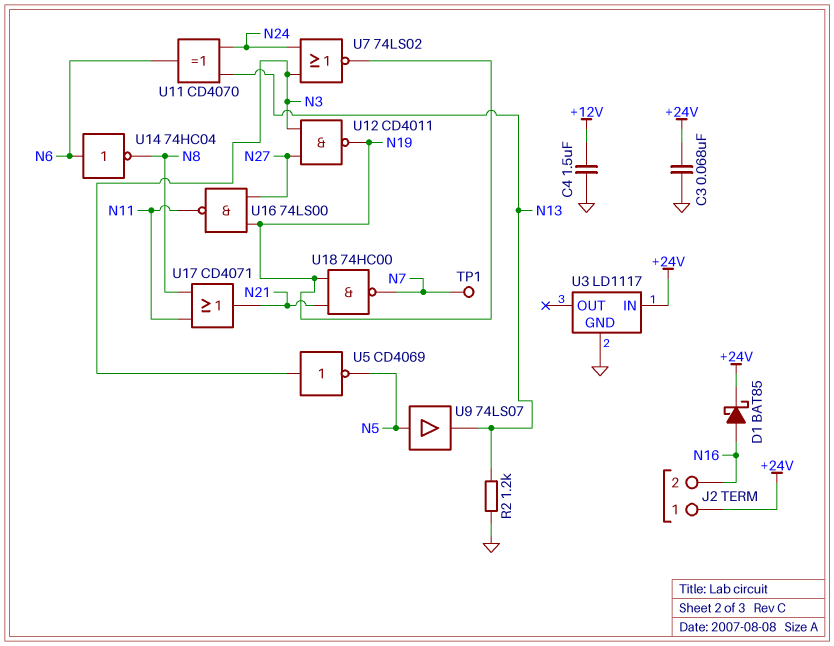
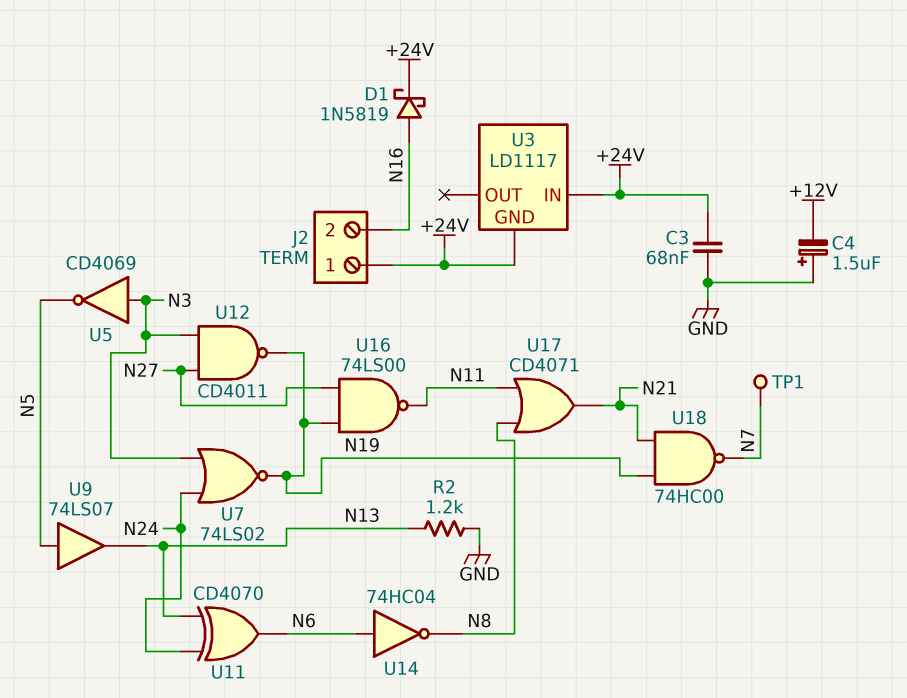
C4: 1.5uF (+12V, GND) -> 1.5uF (plus GND, minus +12V)
D1: schottky BAT85 (A N16, K +24V) -> schottky 1N5819 (A N16, K +24V)
U3 pin GND: GND -> +24V

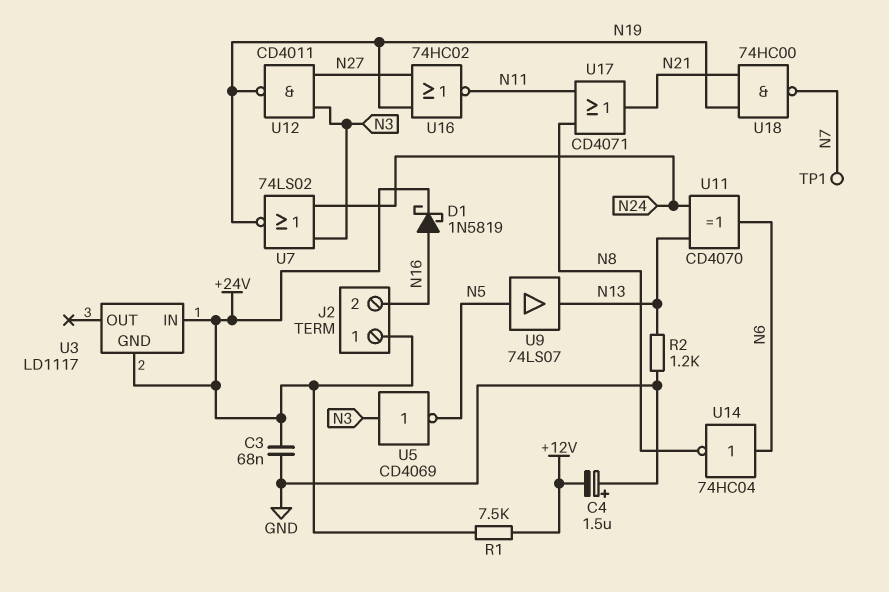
R1: none -> 7.5k (+12V, +24V)
U16: NAND 74LS00 (in N19, in N27, out N11) -> NOR 74HC02 (in N19, in N27, out N11)

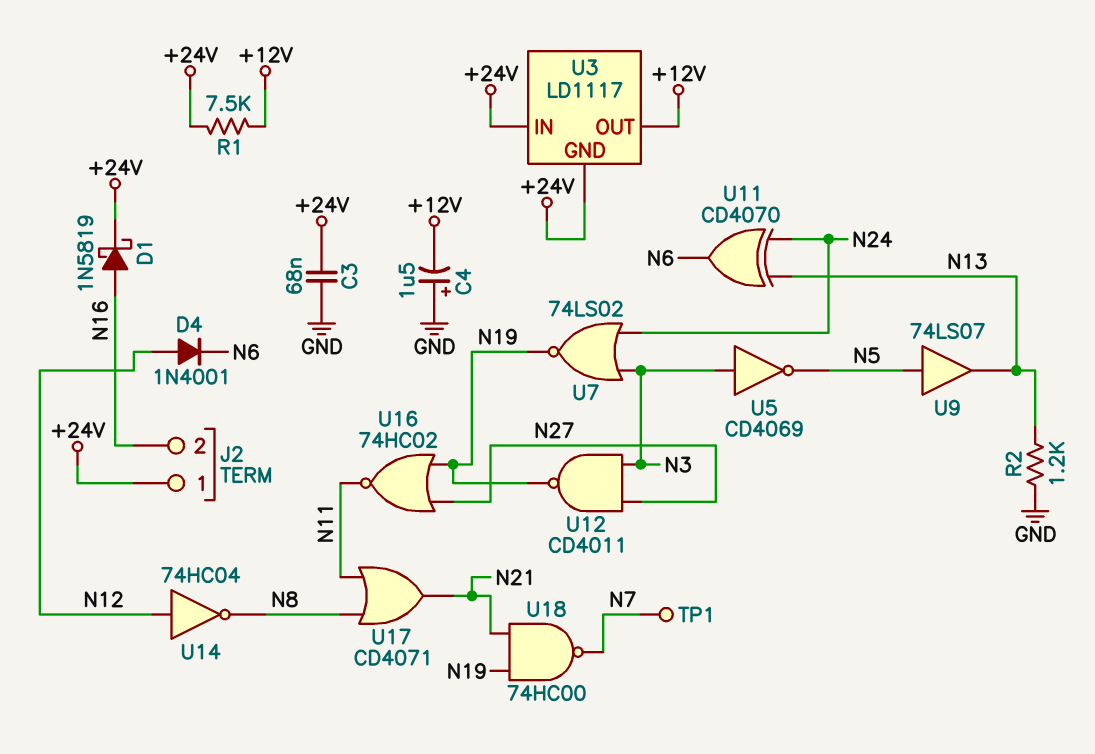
D4: none -> diode 1N4001 (A N12, K N6)
U3 pin OUT: none -> +12V
U14: NOT 74HC04 (in N6, out N8) -> NOT 74HC04 (in N12, out N8)

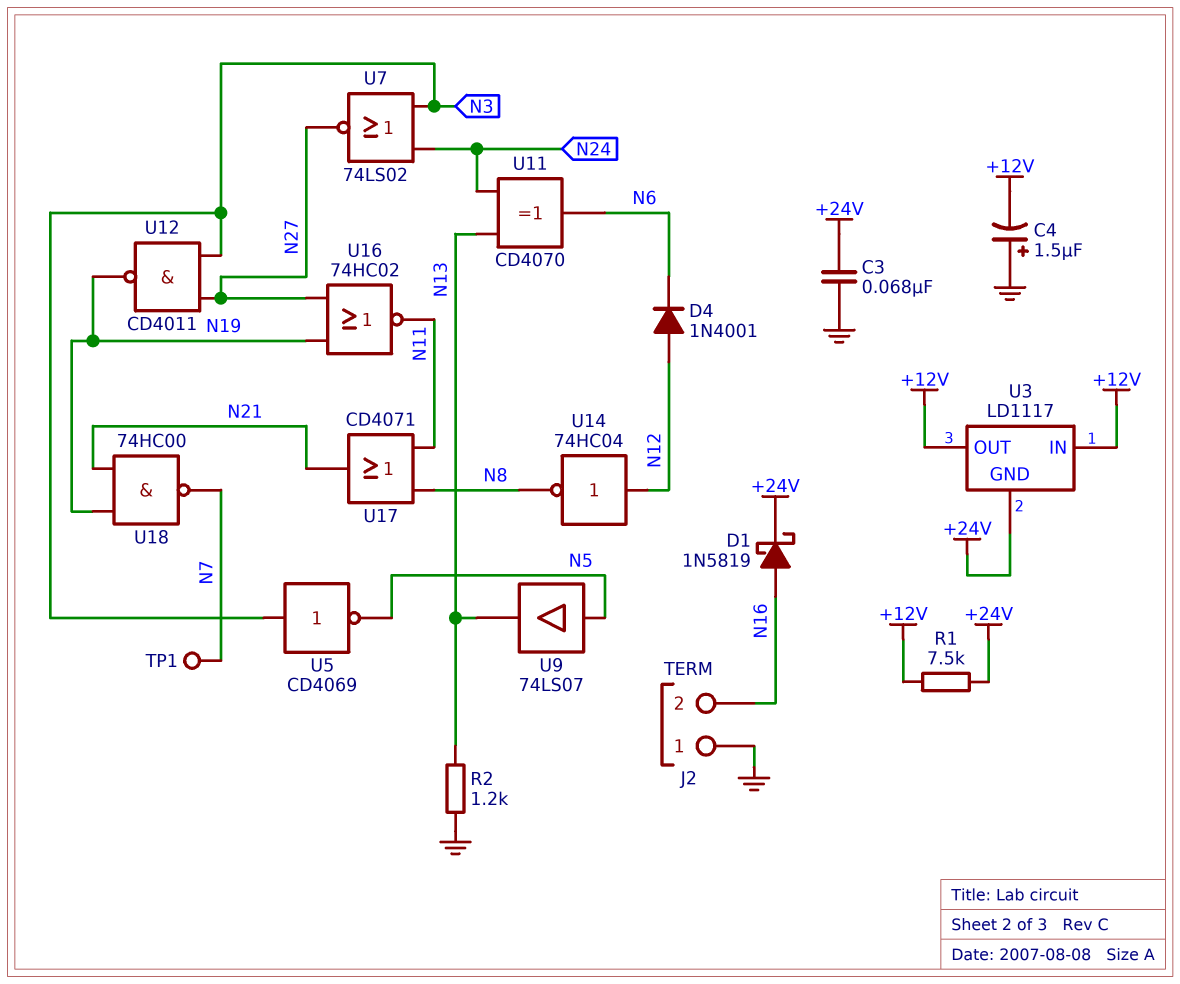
J2 pin 1: +24V -> GND
U3 pin IN: +24V -> +12V
U7: NOR 74LS02 (in N3, in N24, out N19) -> NOR 74LS02 (in N3, in N24, out N27)

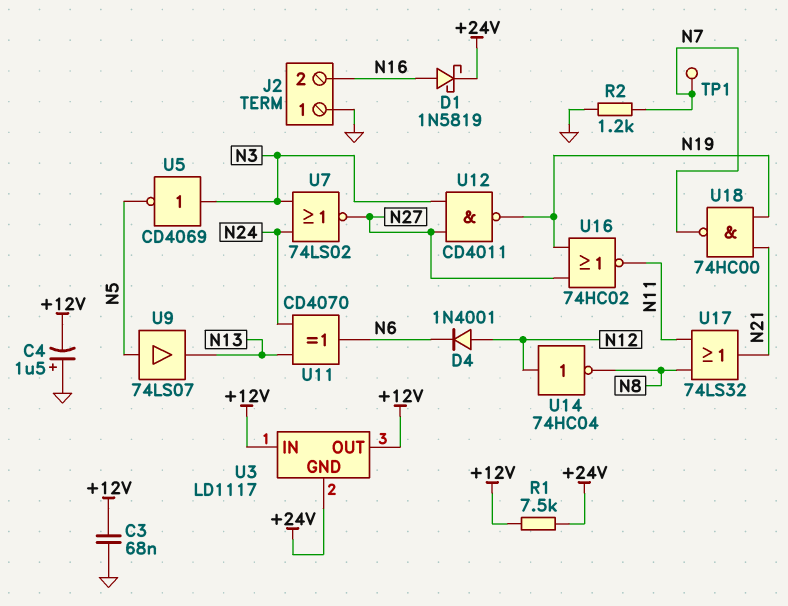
C3: 68nF (+24V, GND) -> 68nF (+12V, GND)
R2: 1.2k (GND, N13) -> 1.2k (GND, N7)
U17: OR CD4071 (in N8, in N11, out N21) -> OR 74LS32 (in N8, in N11, out N21)

